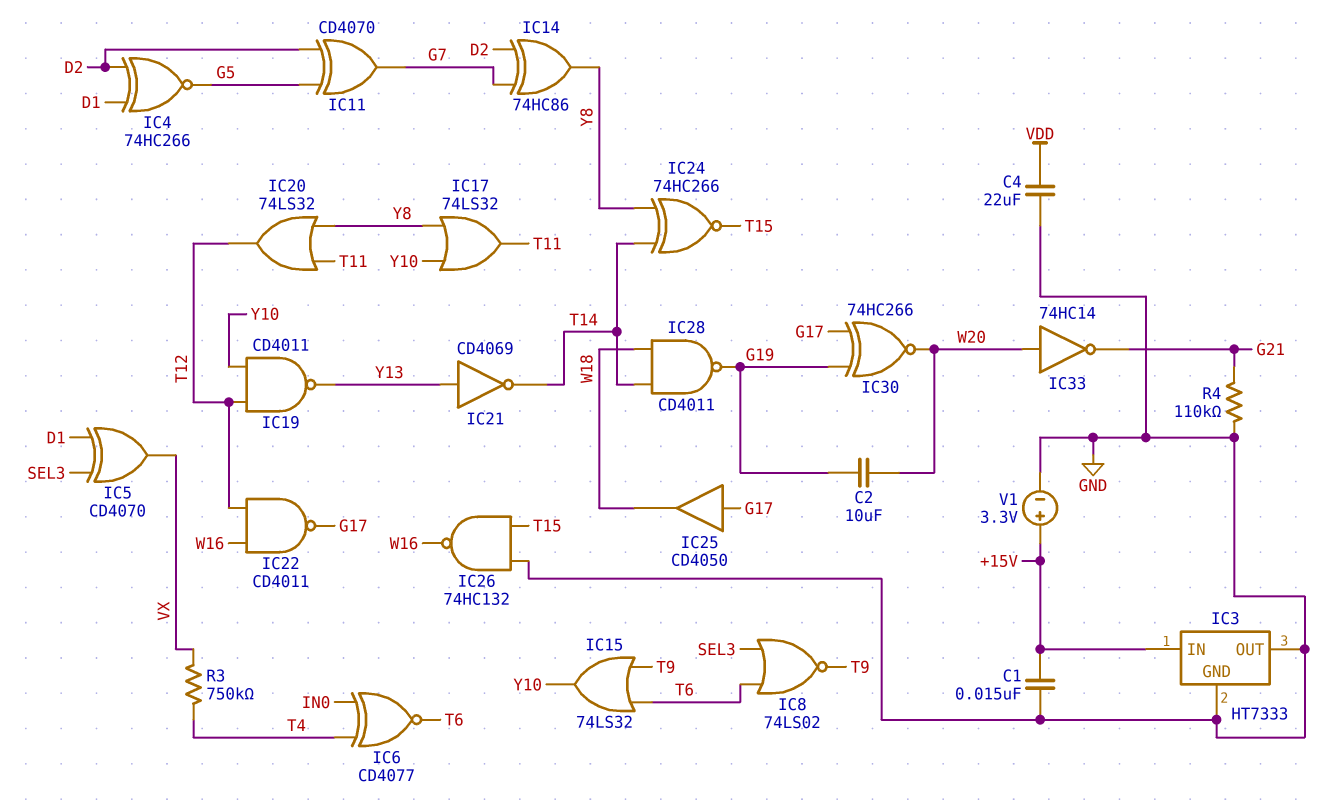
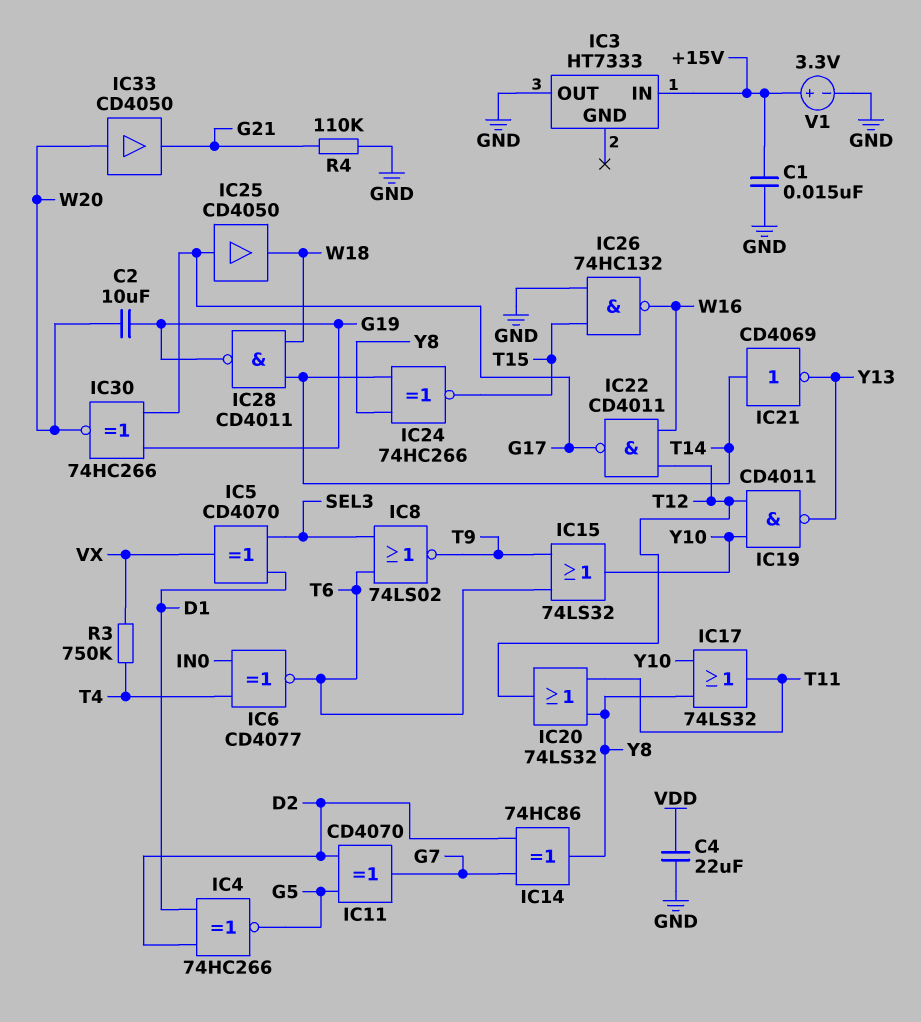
IC3 pin GND: GND -> none
IC21: NOT CD4069 (in Y13, out T14) -> NOT CD4069 (in T14, out Y13)
IC33: NOT 74HC14 (in W20, out G21) -> buffer CD4050 (in W20, out G21)

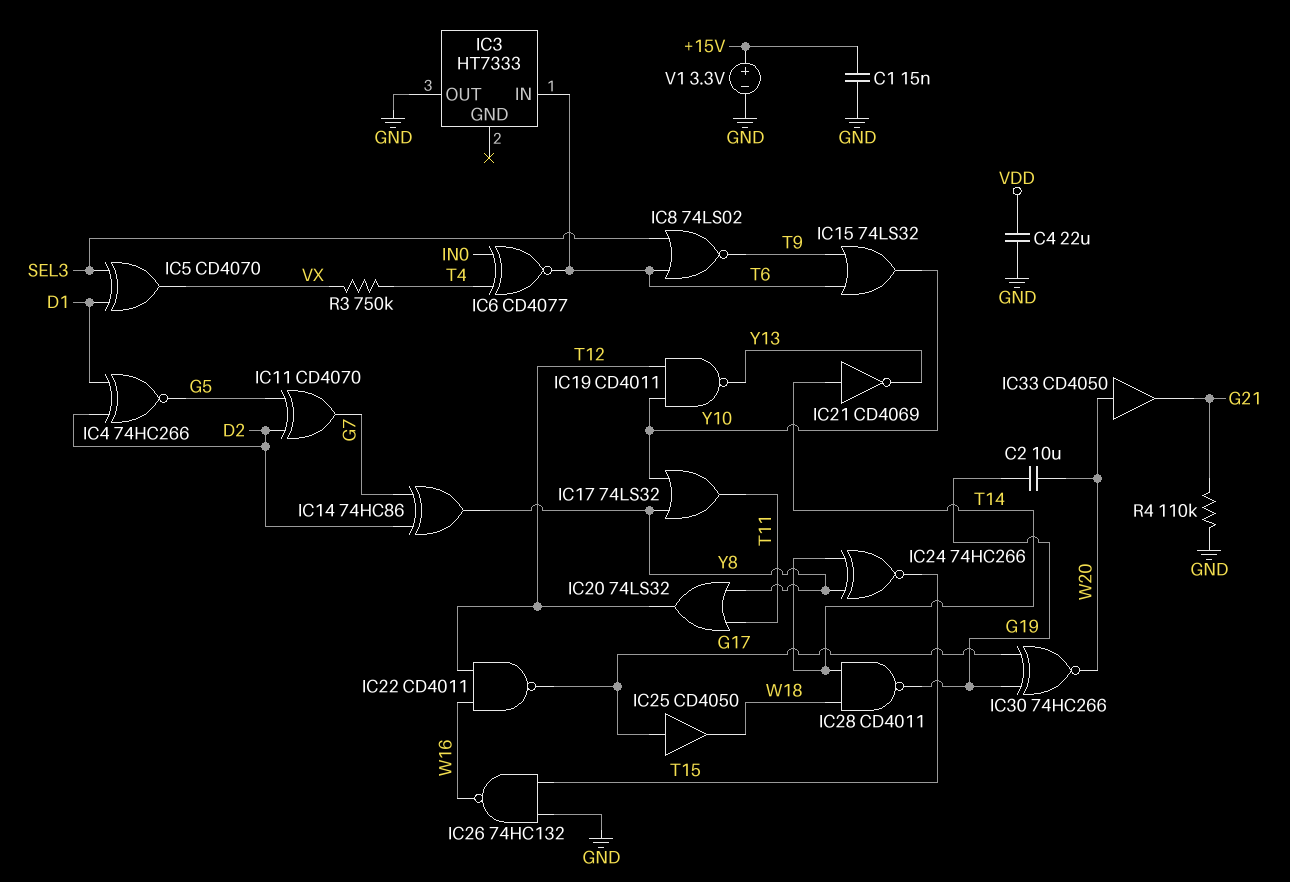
IC3 pin IN: +15V -> T6

